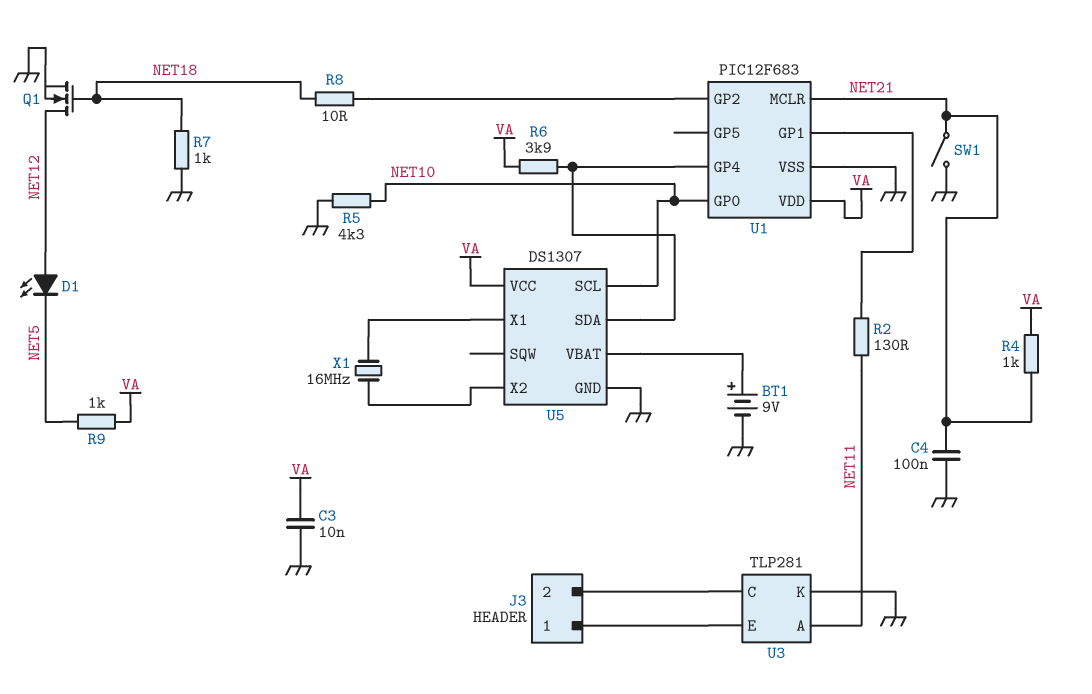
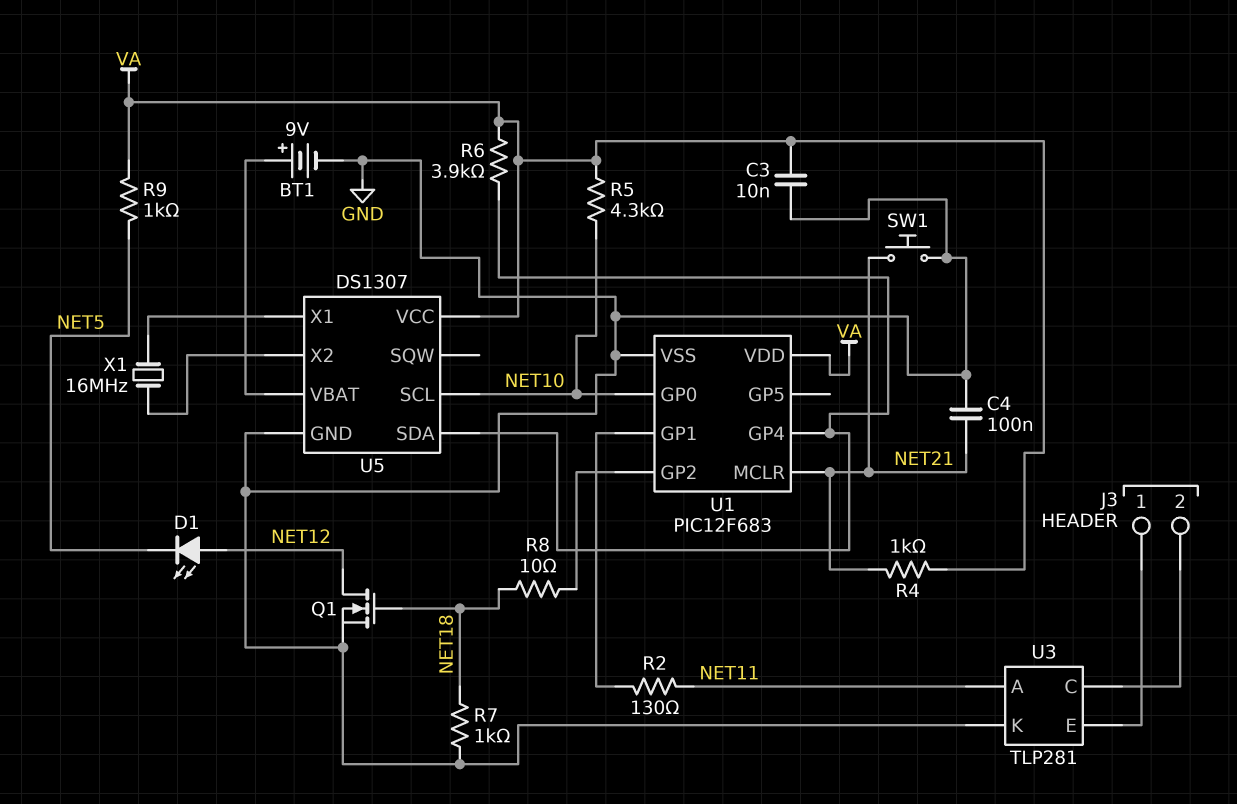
R5: 4.3k (GND, NET10) -> 4.3k (NET10, VA)
SW1: switch (GND, NET21) -> button (GND, NET21)

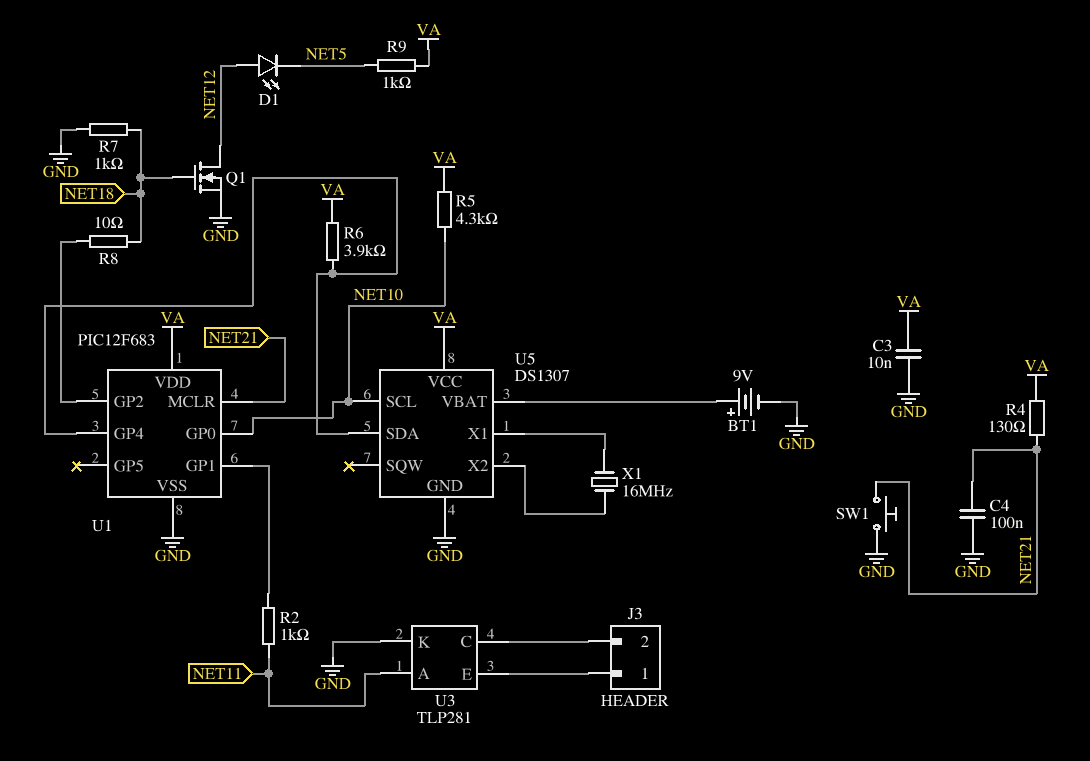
R2: 130 (NET11, U1/GP1) -> 1k (NET11, U1/GP1)
R4: 1k (NET21, VA) -> 130 (NET21, VA)

